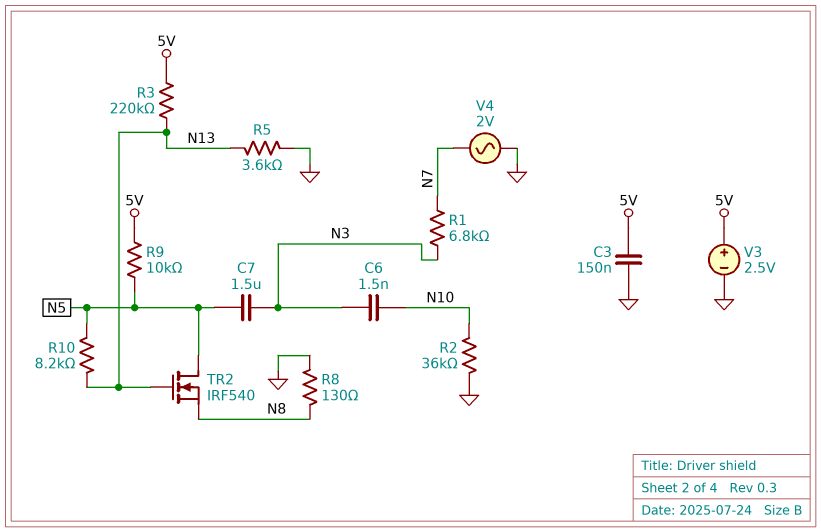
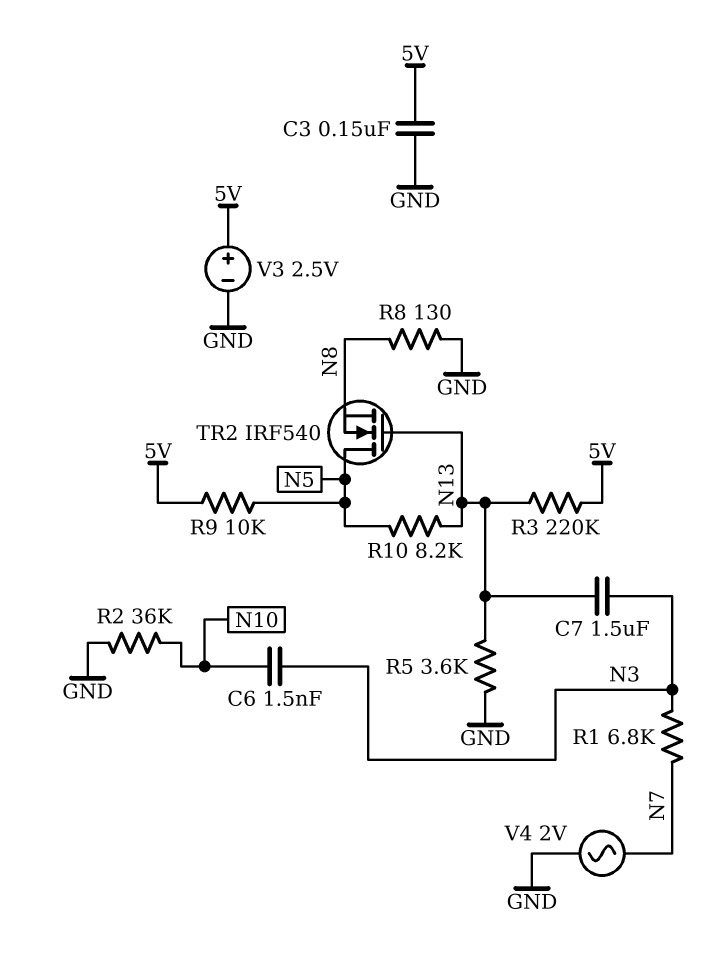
C7: 1.5uF (N3, N5) -> 1.5uF (N3, N13)

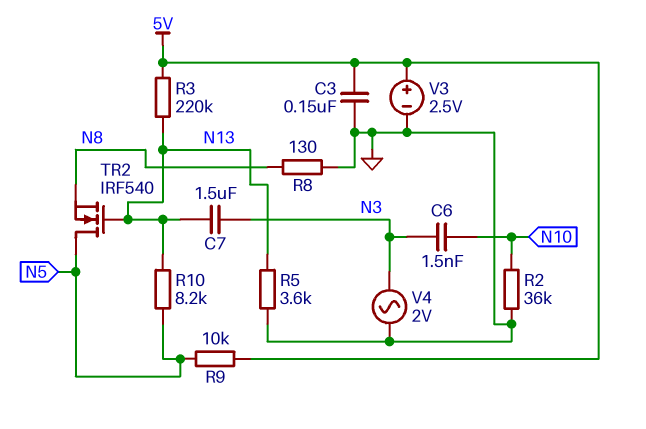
R1: 6.8k (N3, N7) -> none
V4: AC 2V (GND, N7) -> AC 2V (GND, N3)

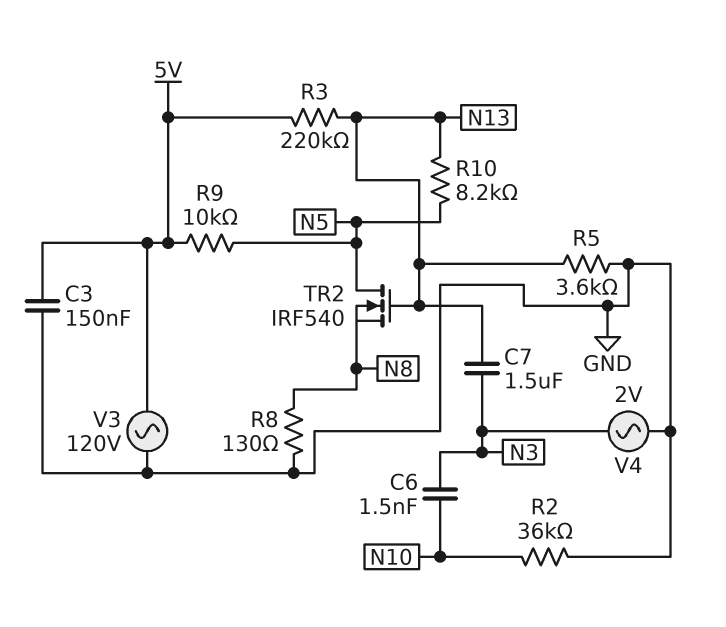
V3: 2.5V (plus 5V, minus GND) -> AC 120V (5V, GND)

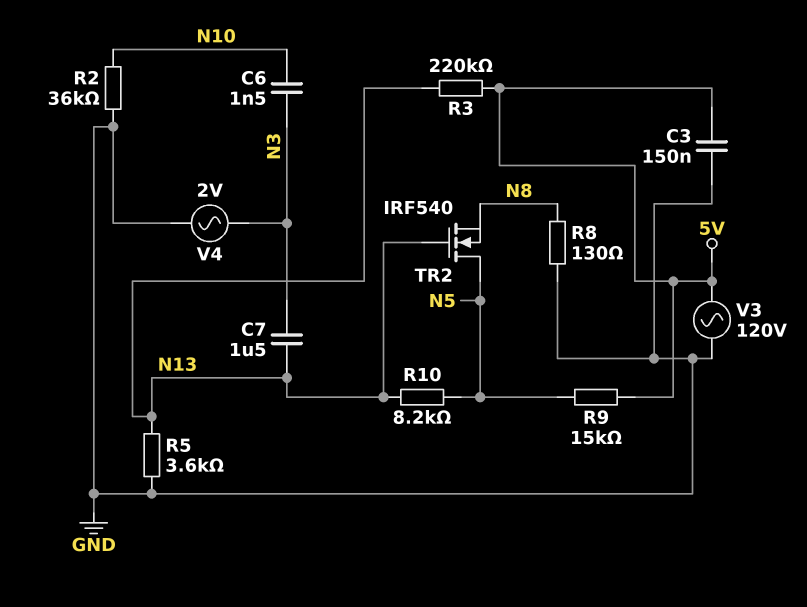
R9: 10k (5V, N5) -> 15k (5V, N5)

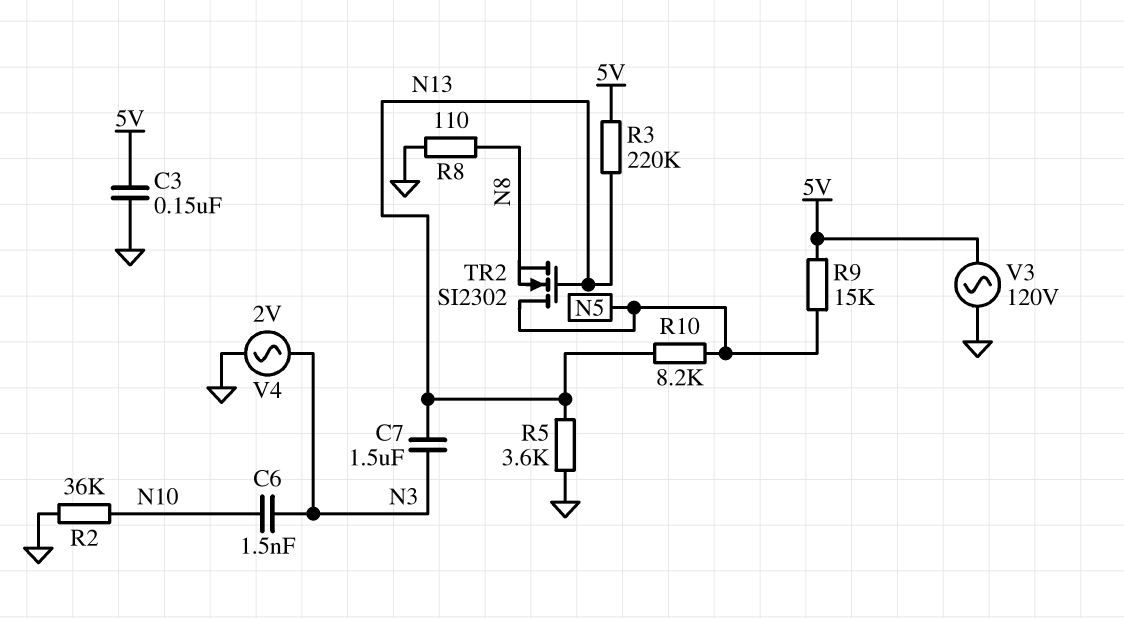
R8: 130 (GND, N8) -> 110 (GND, N8)
TR2: NMOS IRF540 (G N13, D N5, S N8) -> NMOS SI2302 (G N13, D N5, S N8)

